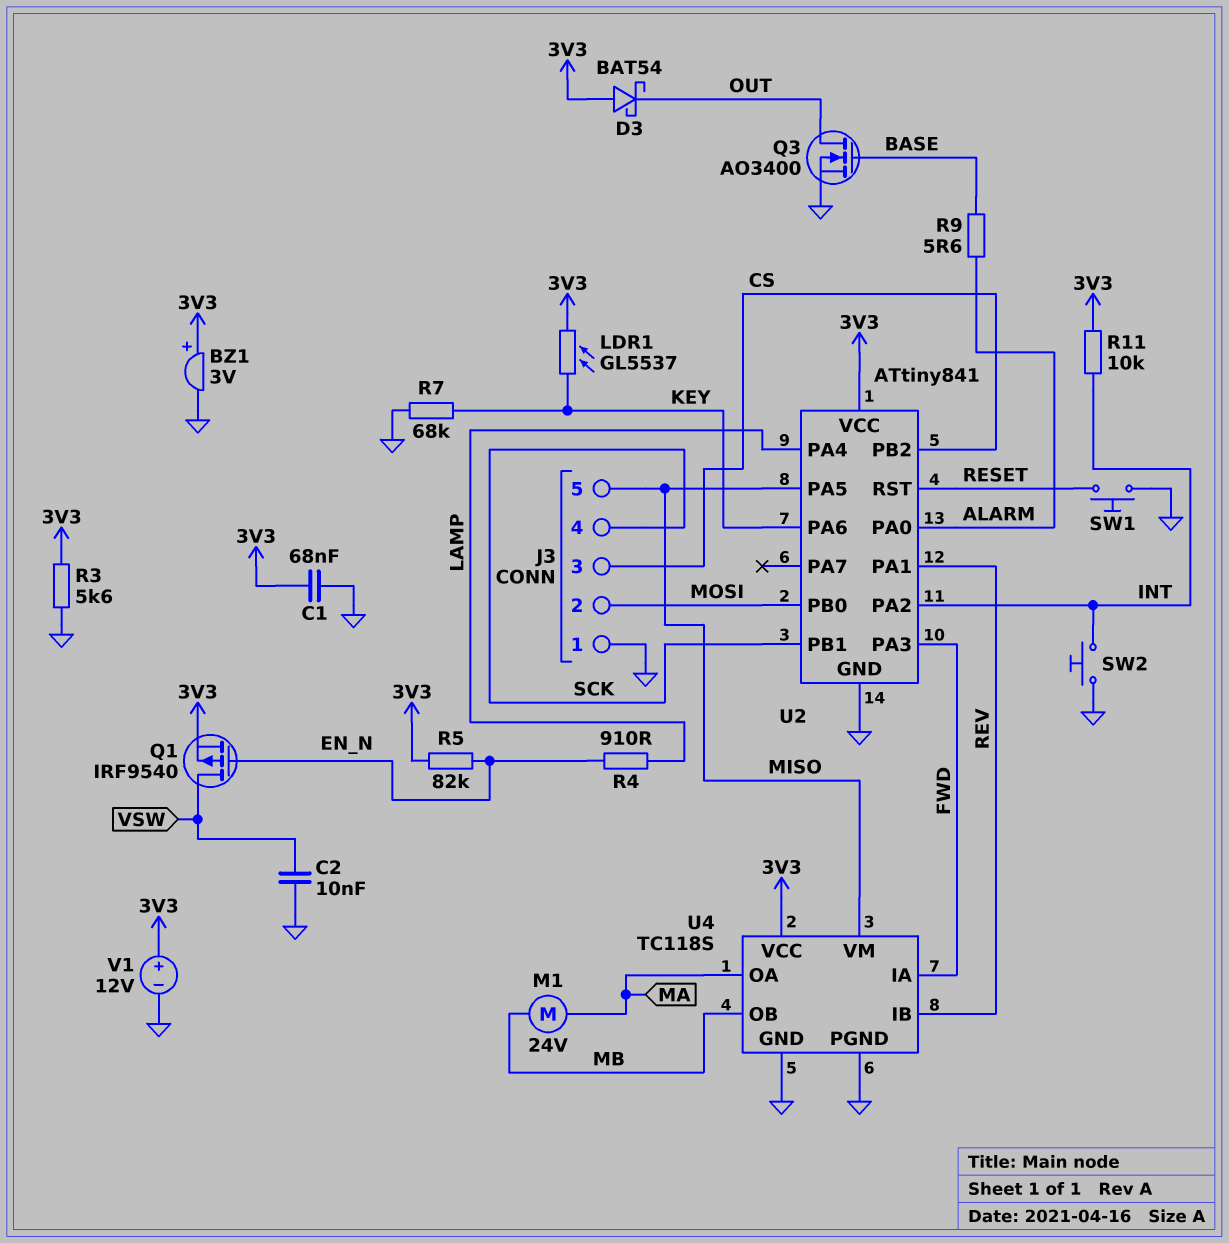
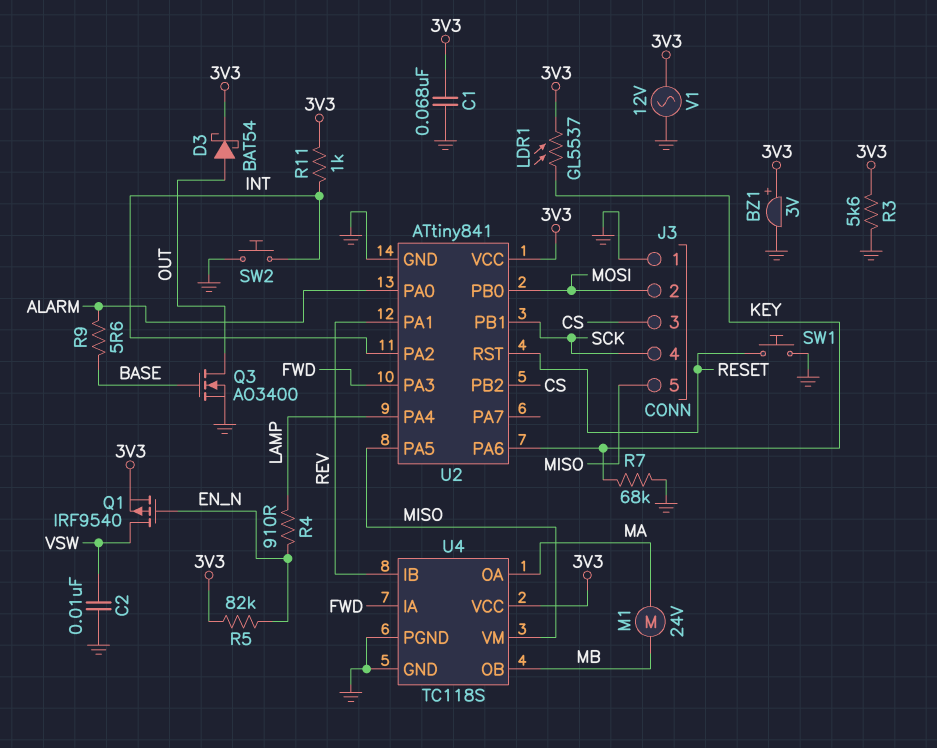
D3: schottky BAT54 (A 3V3, K OUT) -> schottky BAT54 (A OUT, K 3V3)
R11: 10k (3V3, INT) -> 1k (3V3, INT)
V1: 12V (plus 3V3, minus GND) -> AC 12V (3V3, GND)

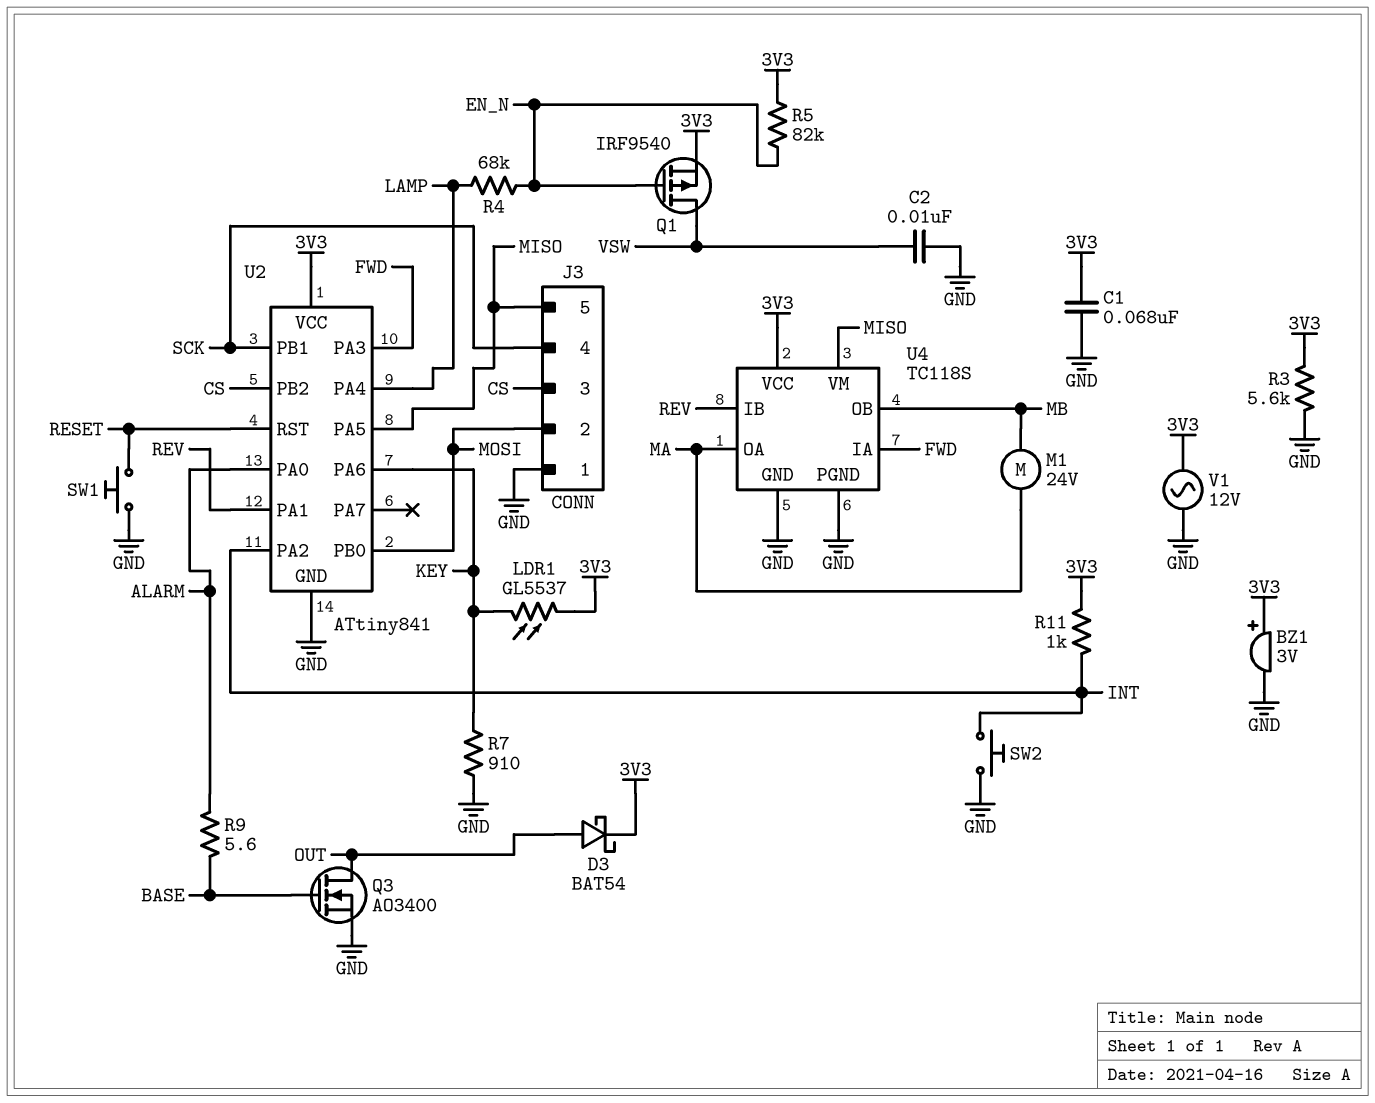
R4: 910 (EN_N, LAMP) -> 68k (EN_N, LAMP)
R7: 68k (GND, KEY) -> 910 (GND, KEY)

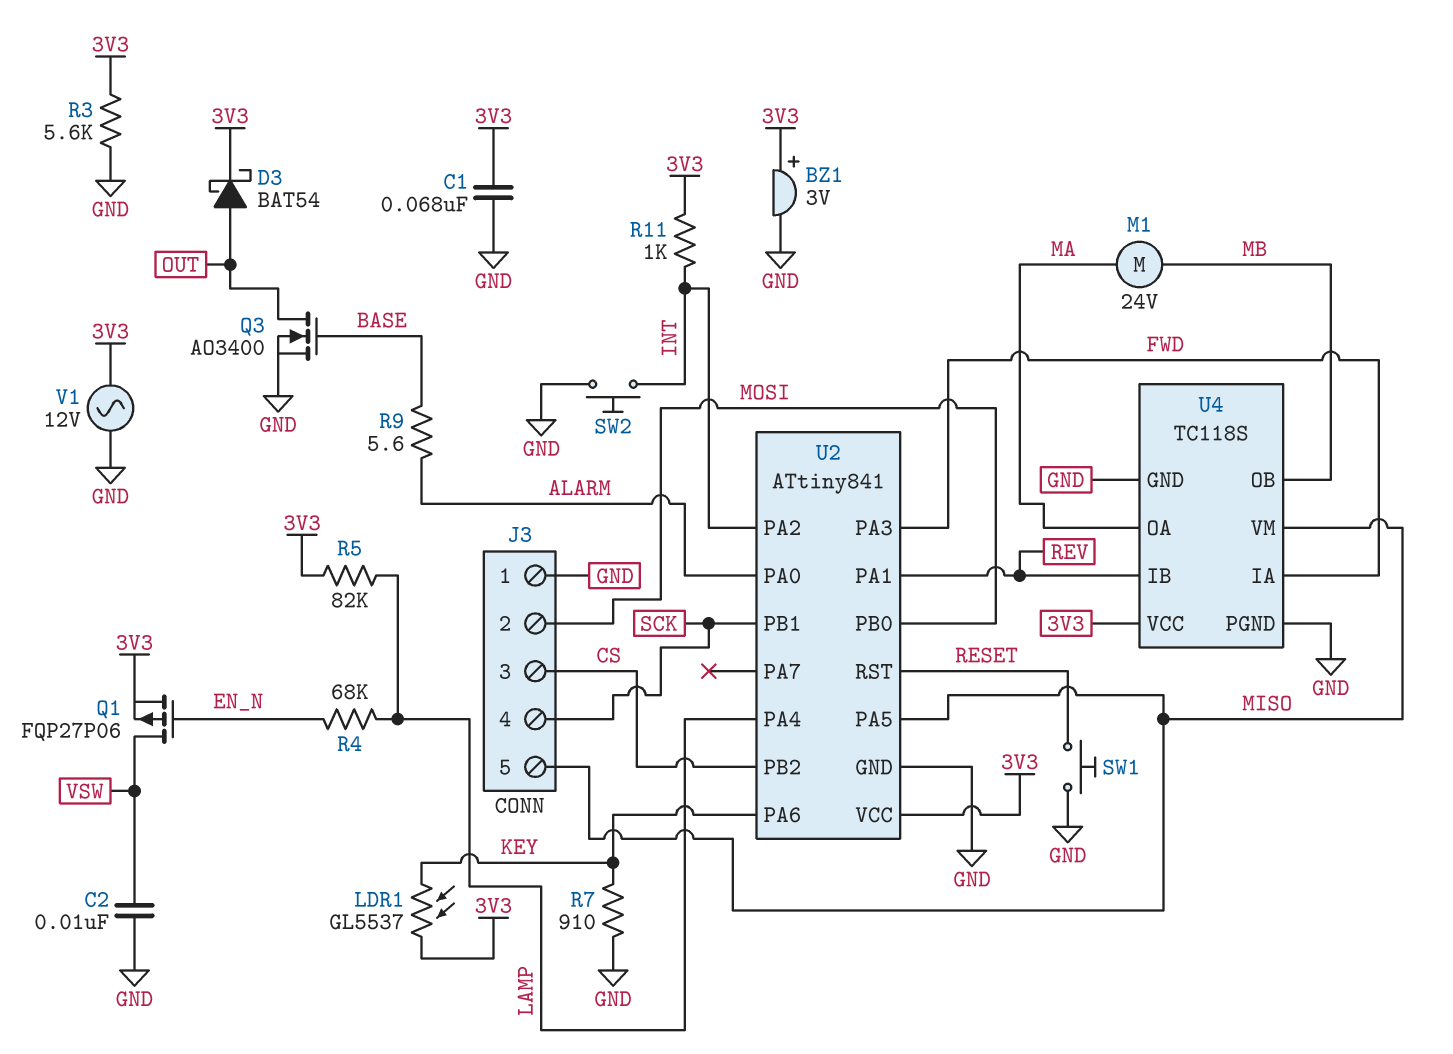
Q1: PMOS IRF9540 (G EN_N, D VSW, S 3V3) -> PMOS FQP27P06 (G EN_N, D VSW, S 3V3)
R5: 82k (3V3, EN_N) -> 82k (3V3, LAMP)

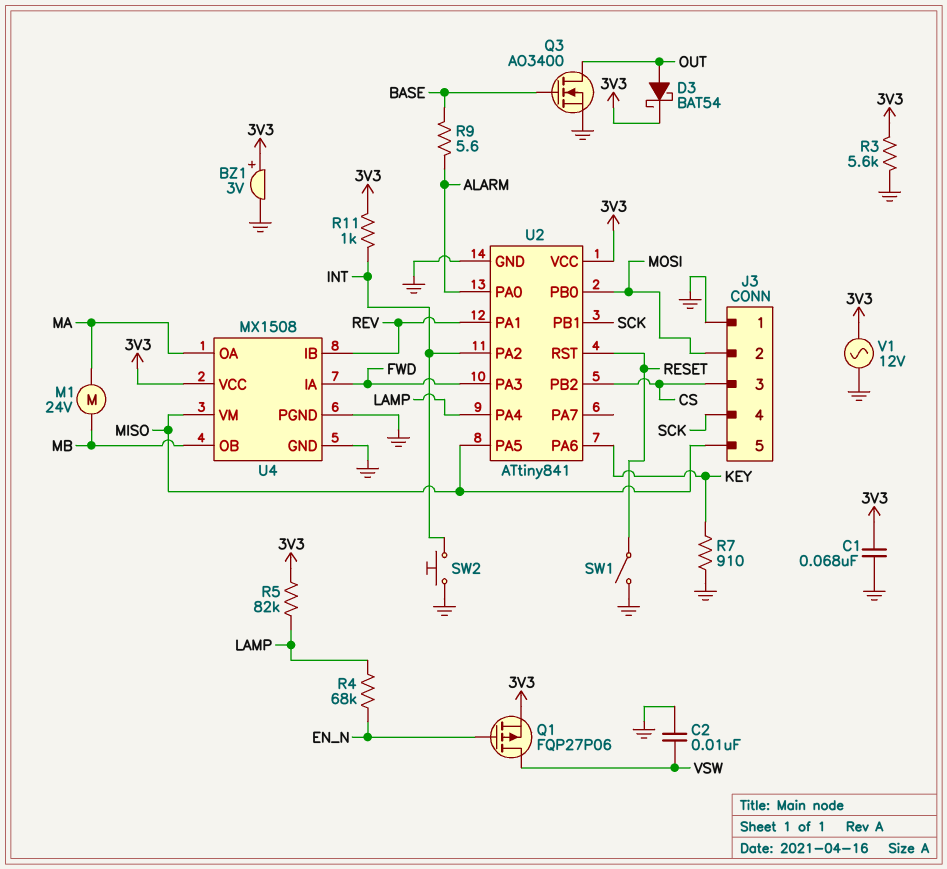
LDR1: GL5537 (3V3, KEY) -> none
SW1: button (GND, RESET) -> switch (GND, RESET)
U4: TC118S -> MX1508

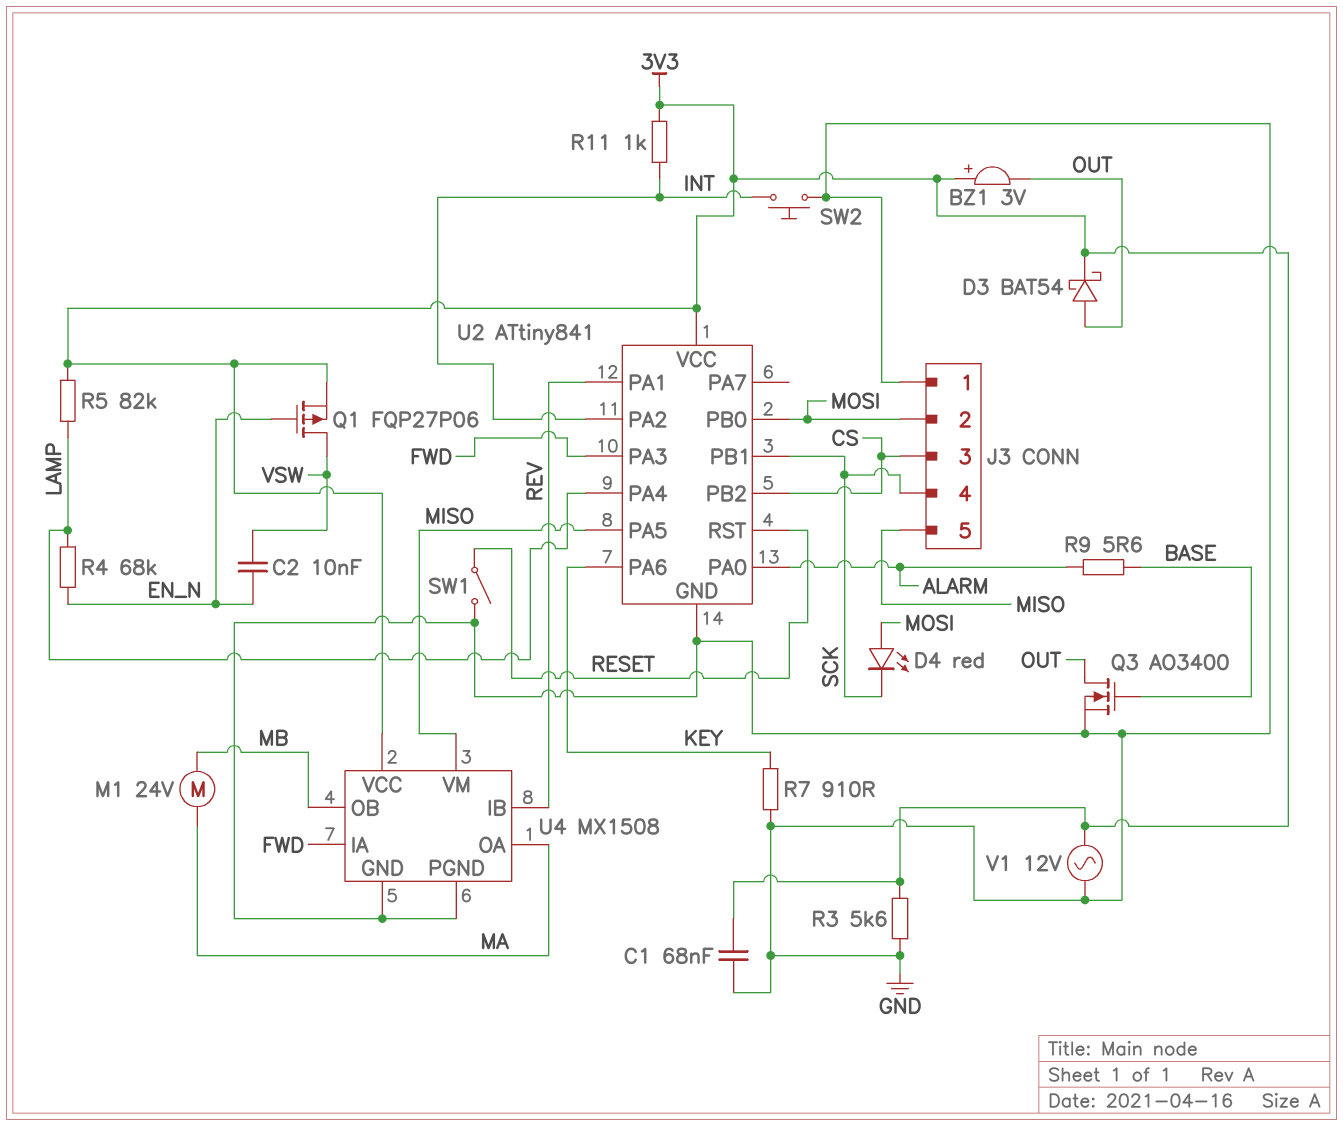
BZ1: buzzer 3V (plus 3V3, minus GND) -> buzzer 3V (plus 3V3, minus OUT)
C2: 10nF (GND, VSW) -> 10nF (EN_N, VSW)
D4: none -> LED red (A MOSI, K SCK)

